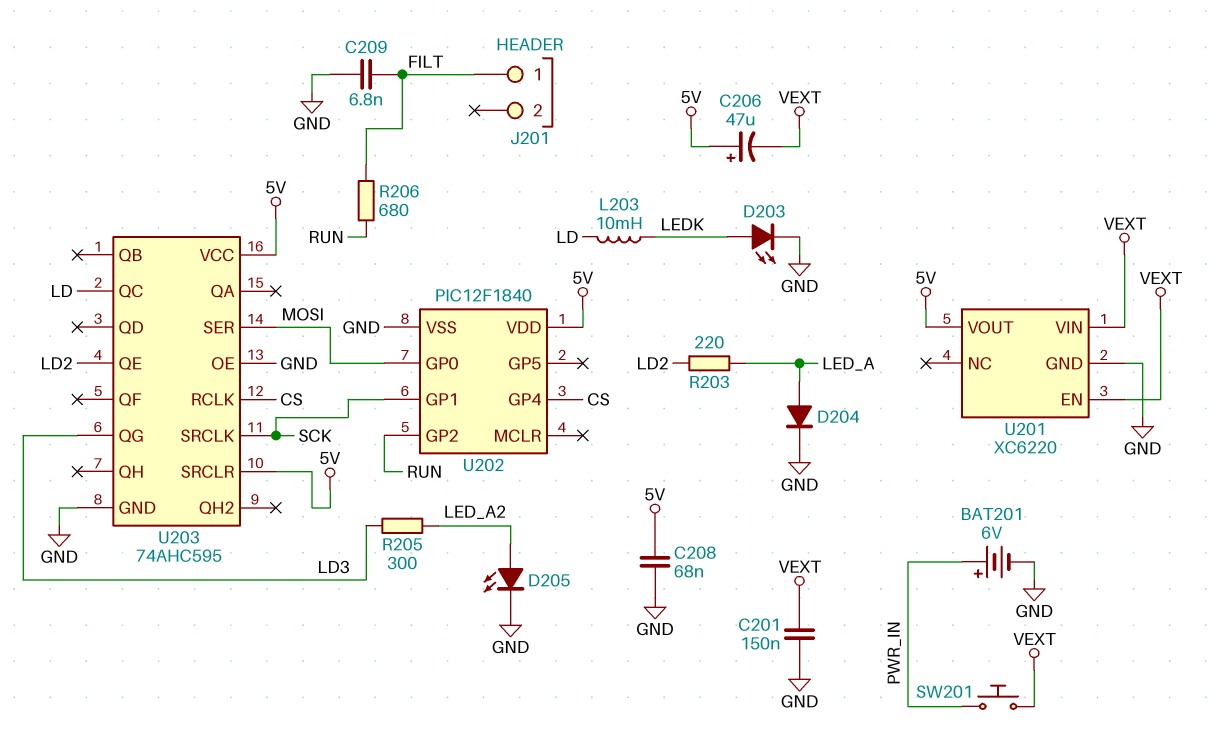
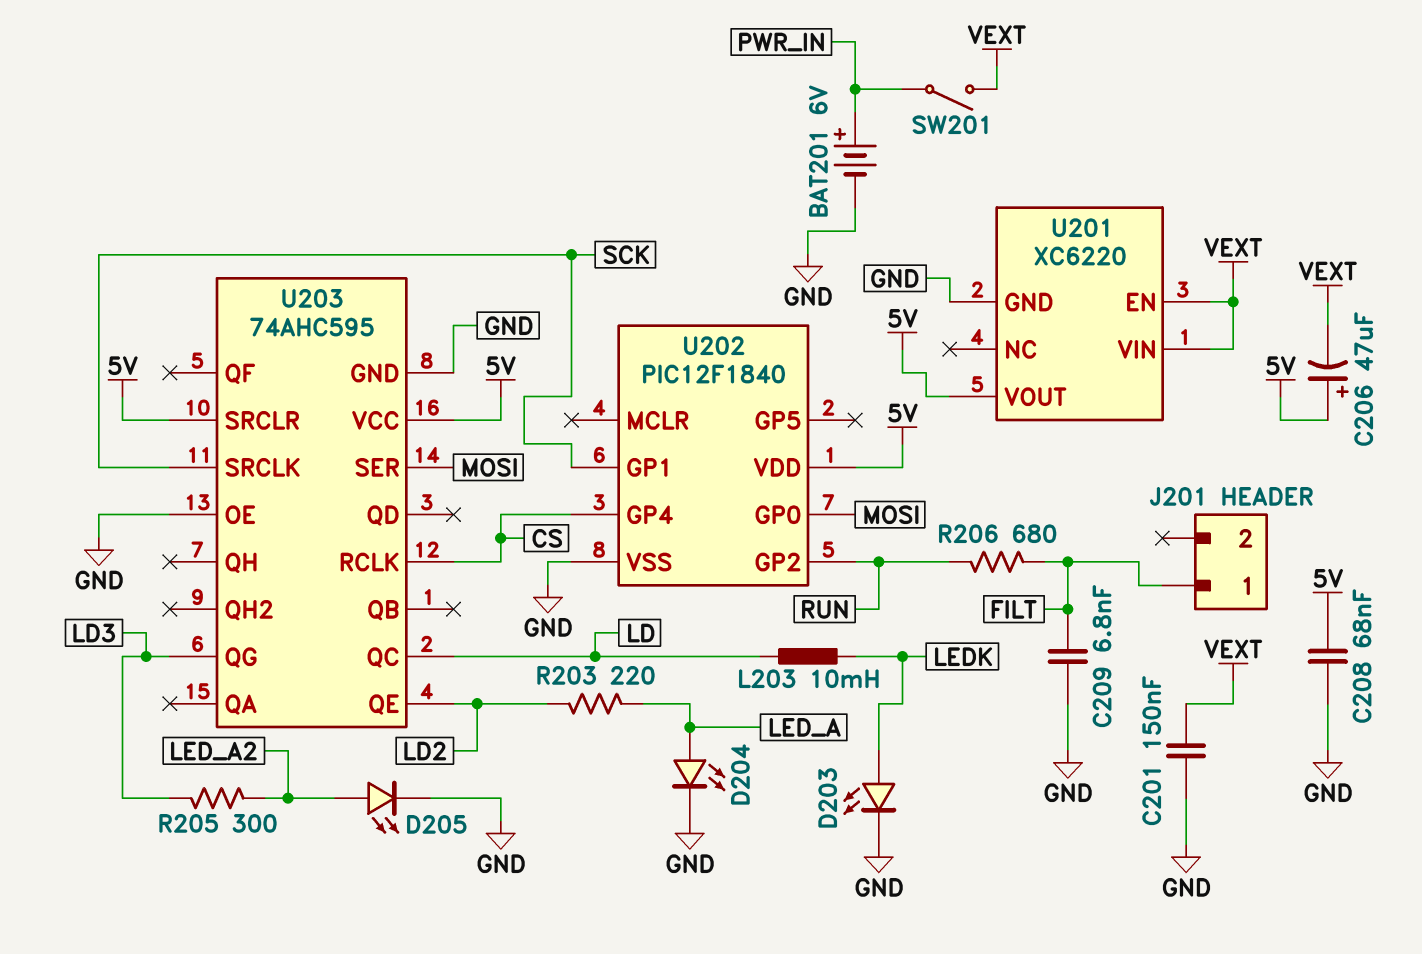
D204: diode (A LED_A, K GND) -> LED (A LED_A, K GND)
SW201: button (PWR_IN, VEXT) -> switch (PWR_IN, VEXT)

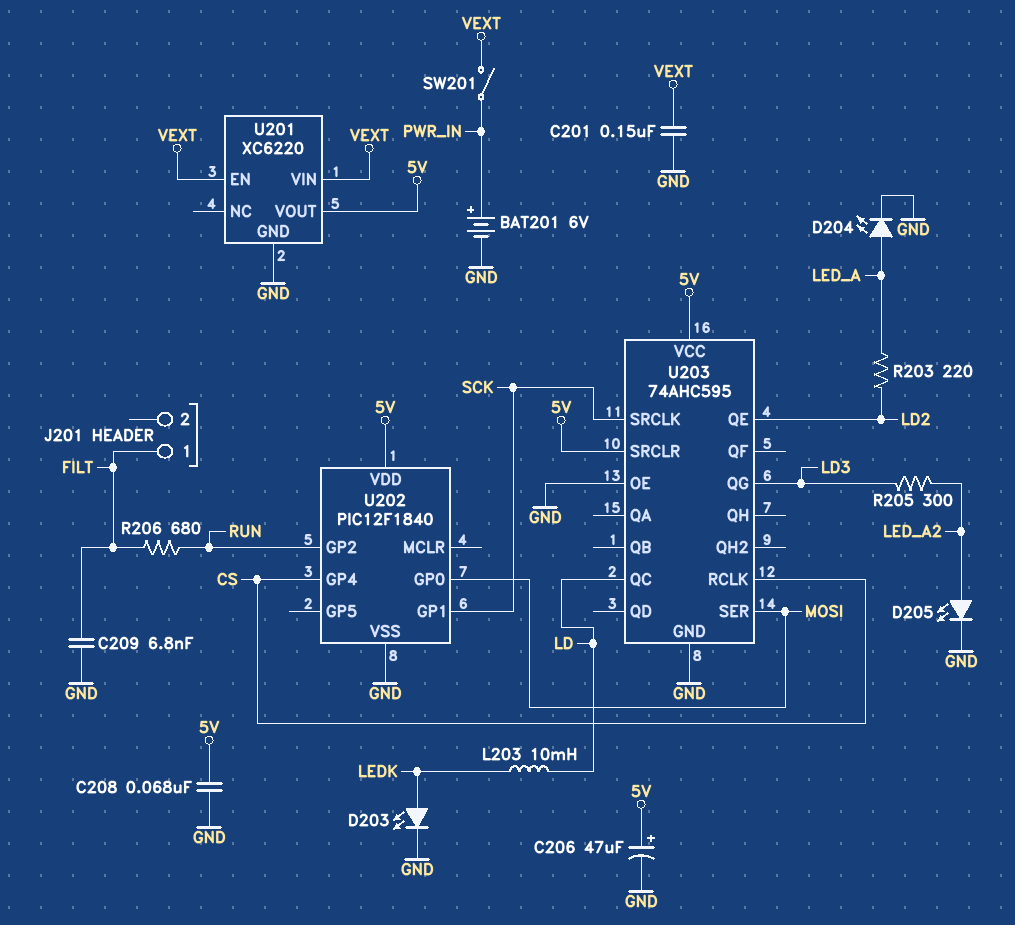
C206: 47uF (plus 5V, minus VEXT) -> 47uF (plus 5V, minus GND)

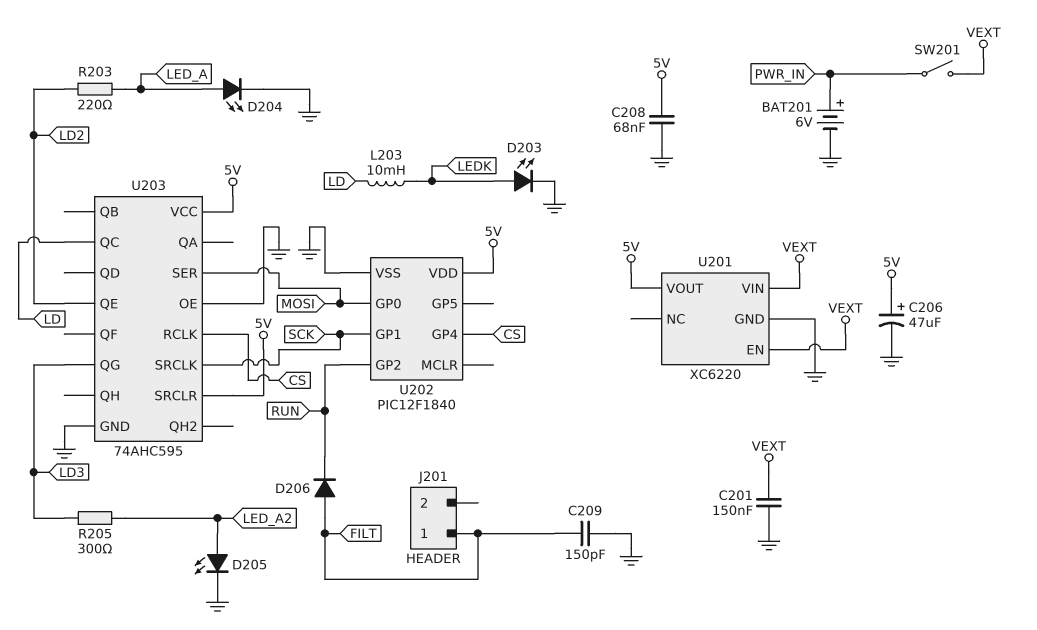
C209: 6.8nF (FILT, GND) -> 150pF (FILT, GND)
D206: none -> diode (A FILT, K RUN)
R206: 680 (FILT, RUN) -> none

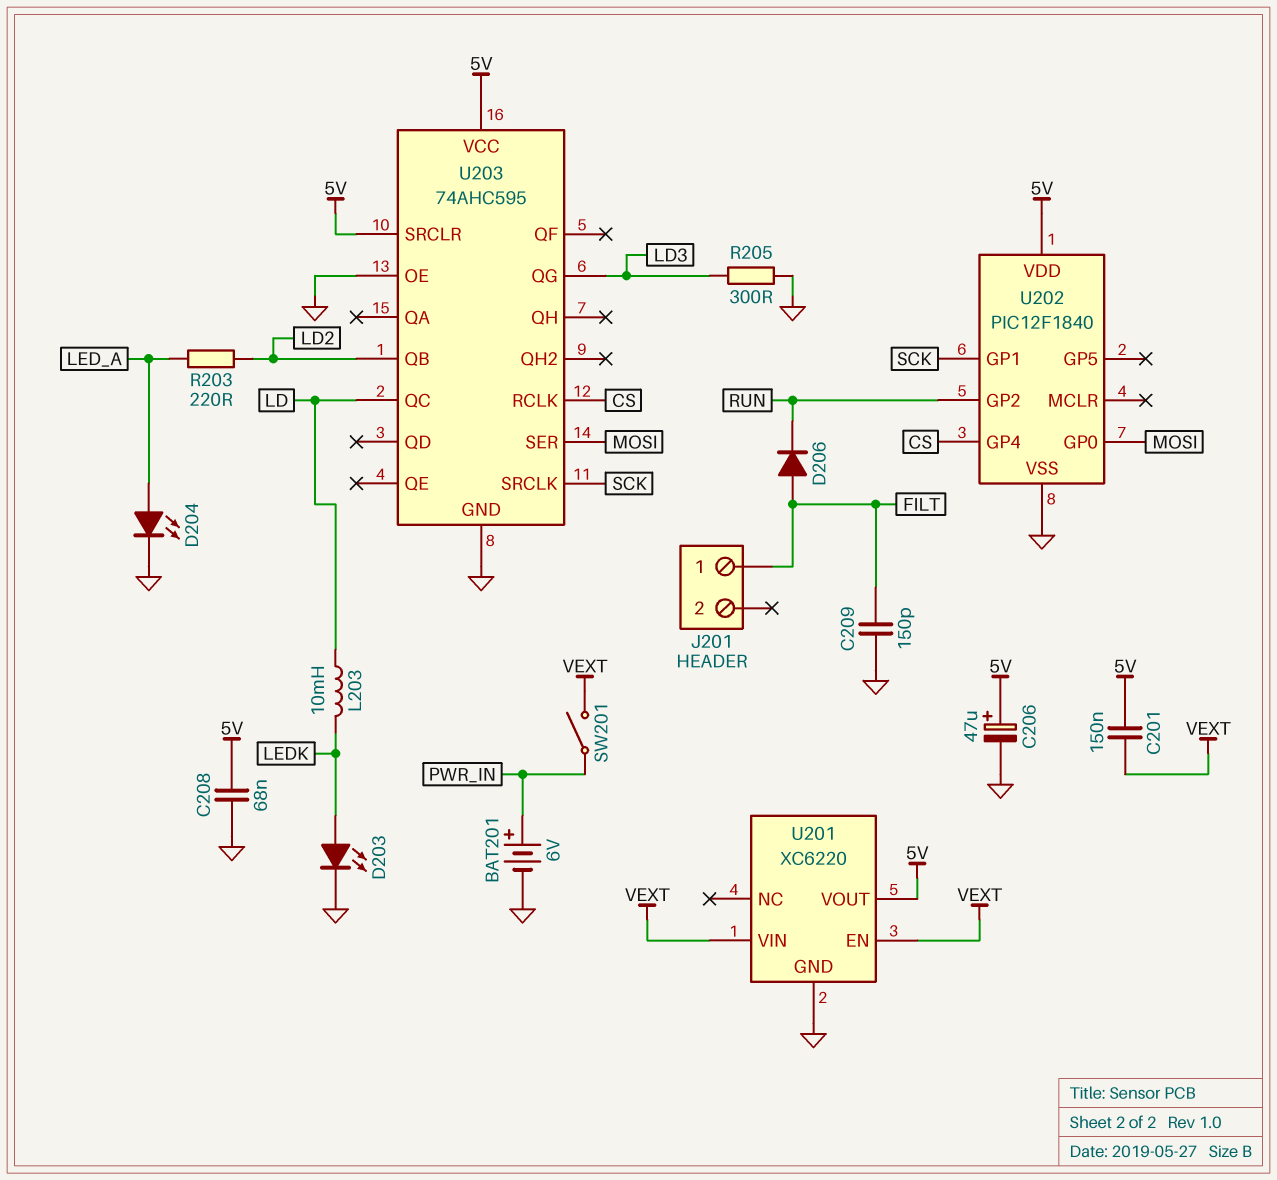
C201: 150nF (GND, VEXT) -> 150nF (5V, VEXT)
D205: LED (A LED_A2, K GND) -> none
R205: 300 (LD3, LED_A2) -> 300 (GND, LD3)
U203 pin QB: none -> LD2
U203 pin QE: LD2 -> none

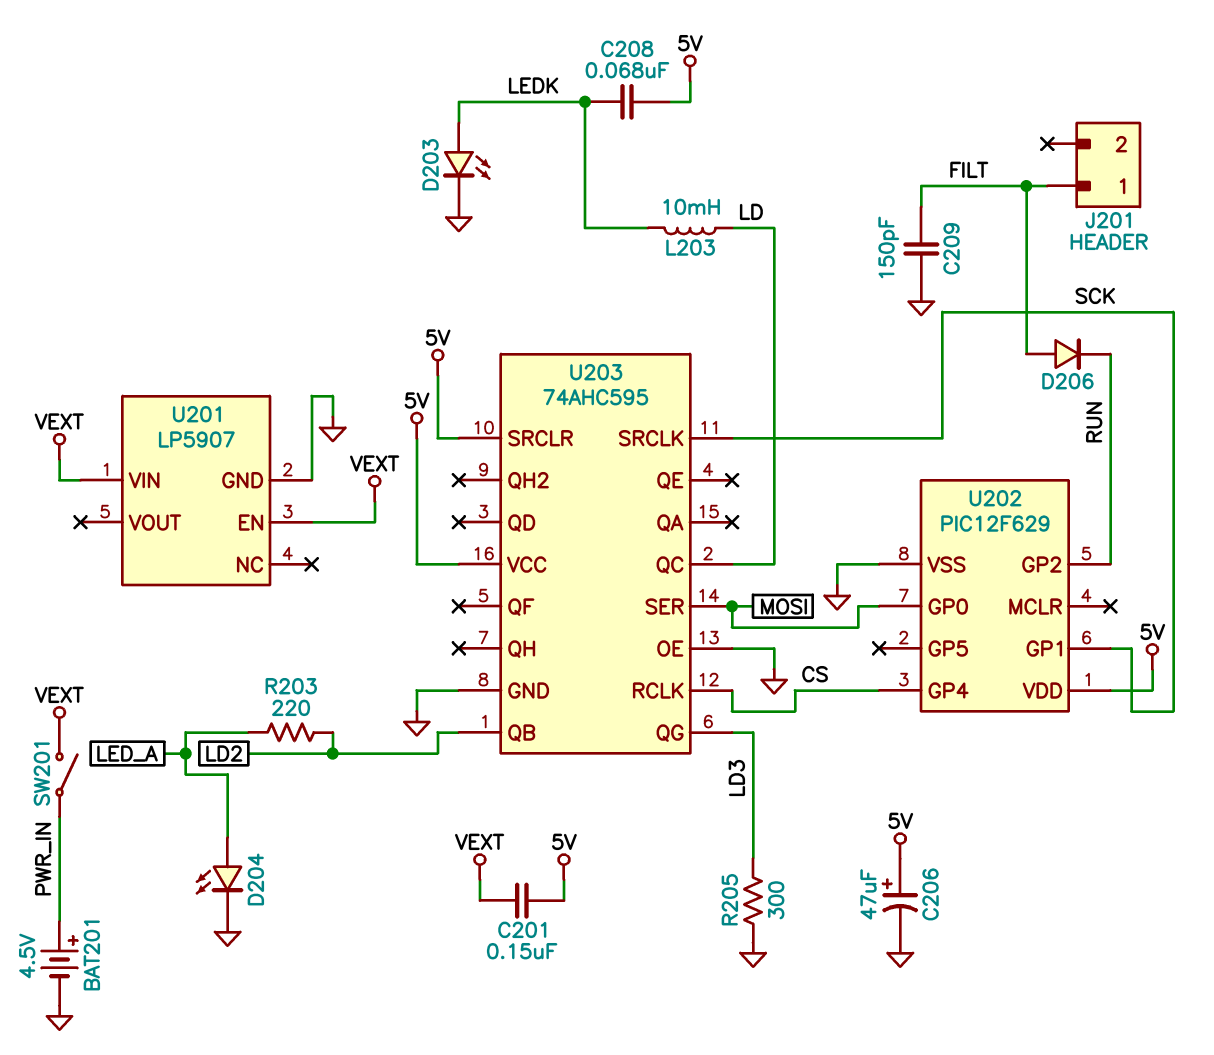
BAT201: 6V (plus PWR_IN, minus GND) -> 4.5V (plus PWR_IN, minus GND)
C208: 68nF (5V, GND) -> 68nF (5V, LEDK)
U201: XC6220 -> LP5907
U201 pin VOUT: 5V -> none
U202: PIC12F1840 -> PIC12F629

